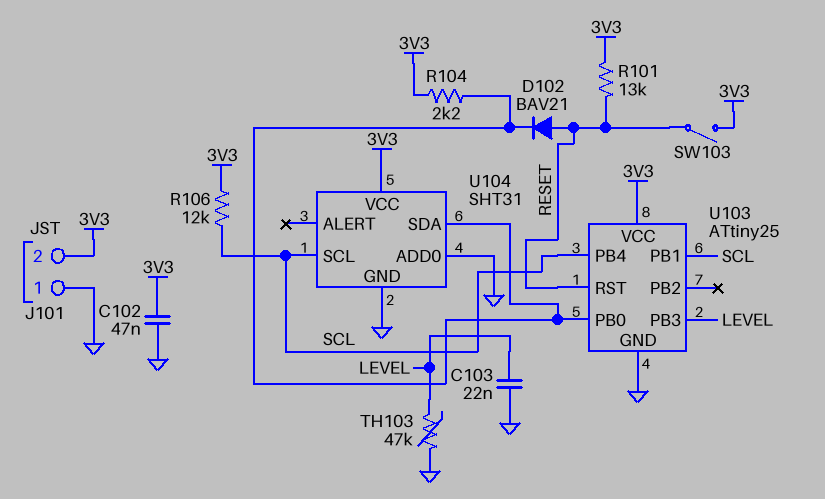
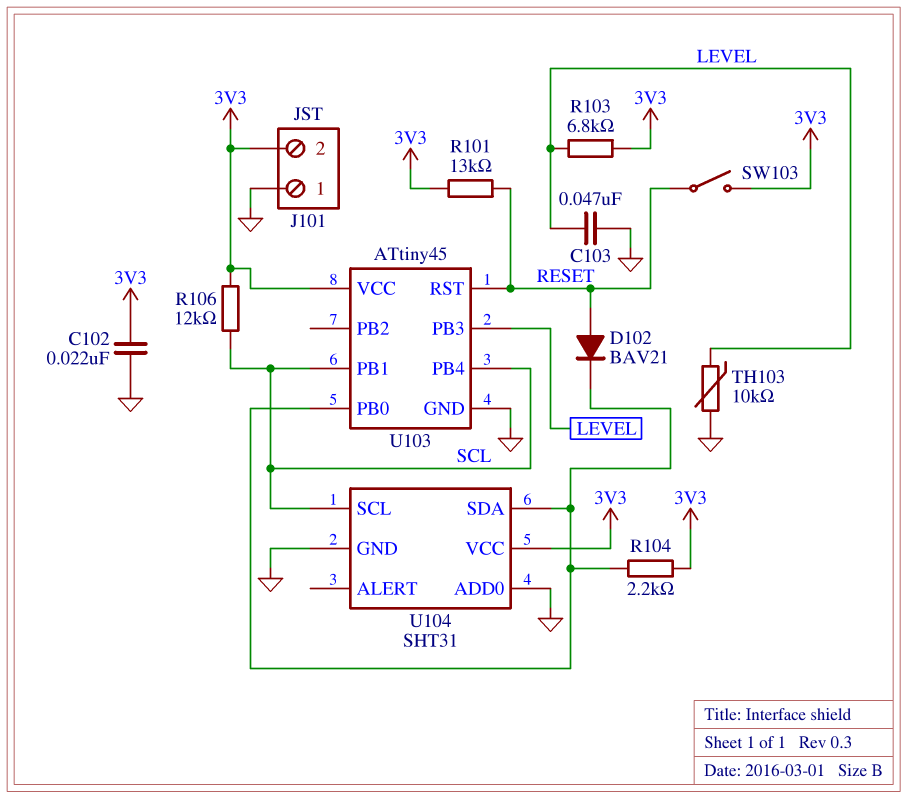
C102: 47nF (3V3, GND) -> 22nF (3V3, GND)
C103: 22nF (GND, LEVEL) -> 47nF (GND, LEVEL)
R103: none -> 6.8k (3V3, LEVEL)
TH103: 47k (GND, LEVEL) -> 10k (GND, LEVEL)
U103: ATtiny25 -> ATtiny45

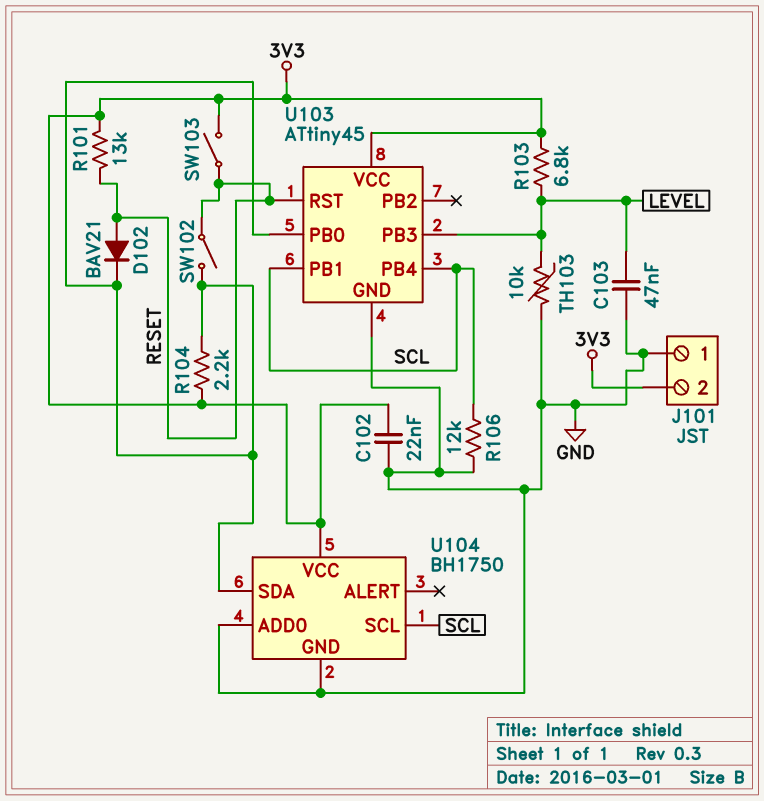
R106: 12k (3V3, SCL) -> 12k (GND, SCL)
SW102: none -> switch (RESET, U103/PB0)
U104: SHT31 -> BH1750

